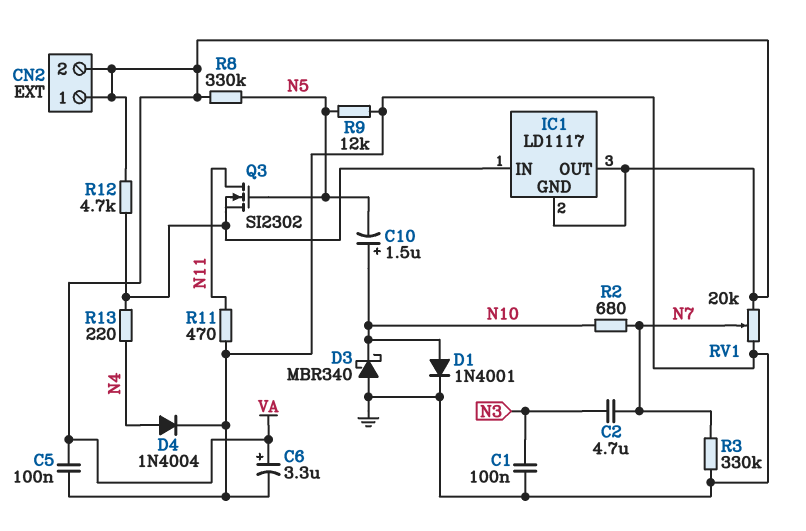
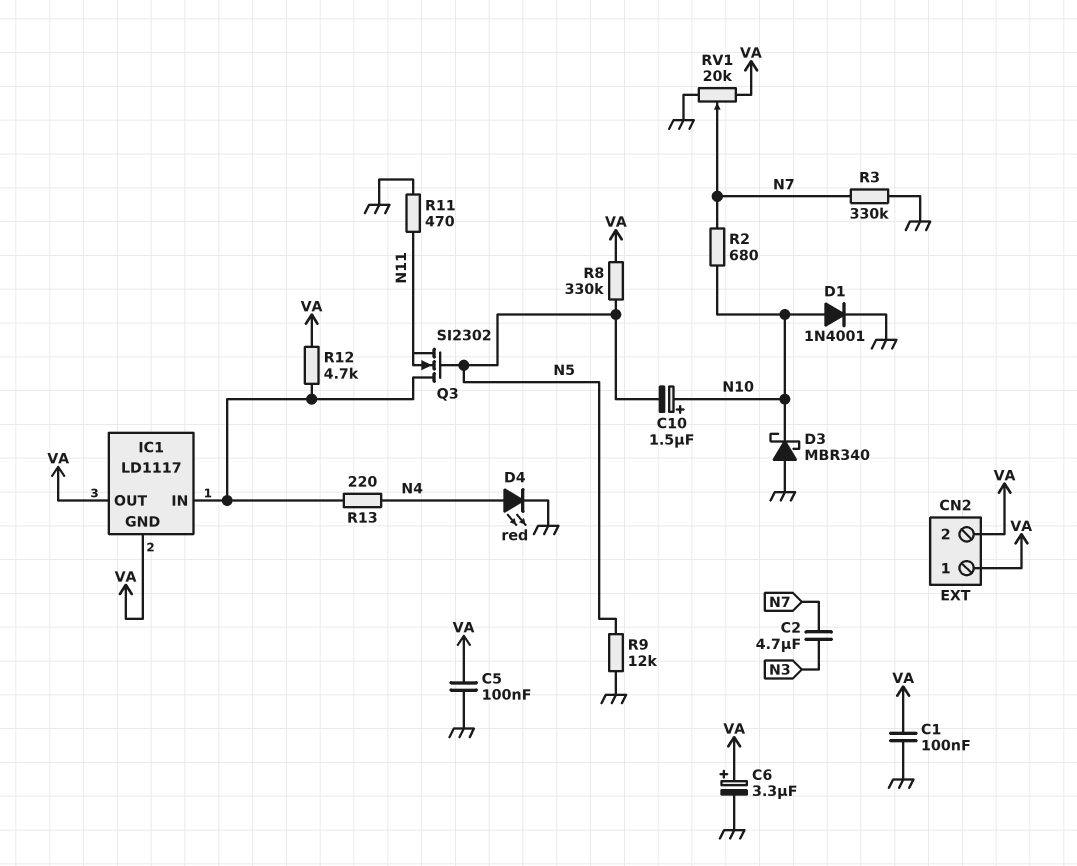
C1: 100nF (GND, N3) -> 100nF (GND, VA)
D4: diode 1N4004 (A N4, K GND) -> LED red (A N4, K GND)
Q3: NMOS SI2302 (G N5, D N11, S IC1/IN) -> NMOS SI2302 (G N5, D IC1/IN, S N11)

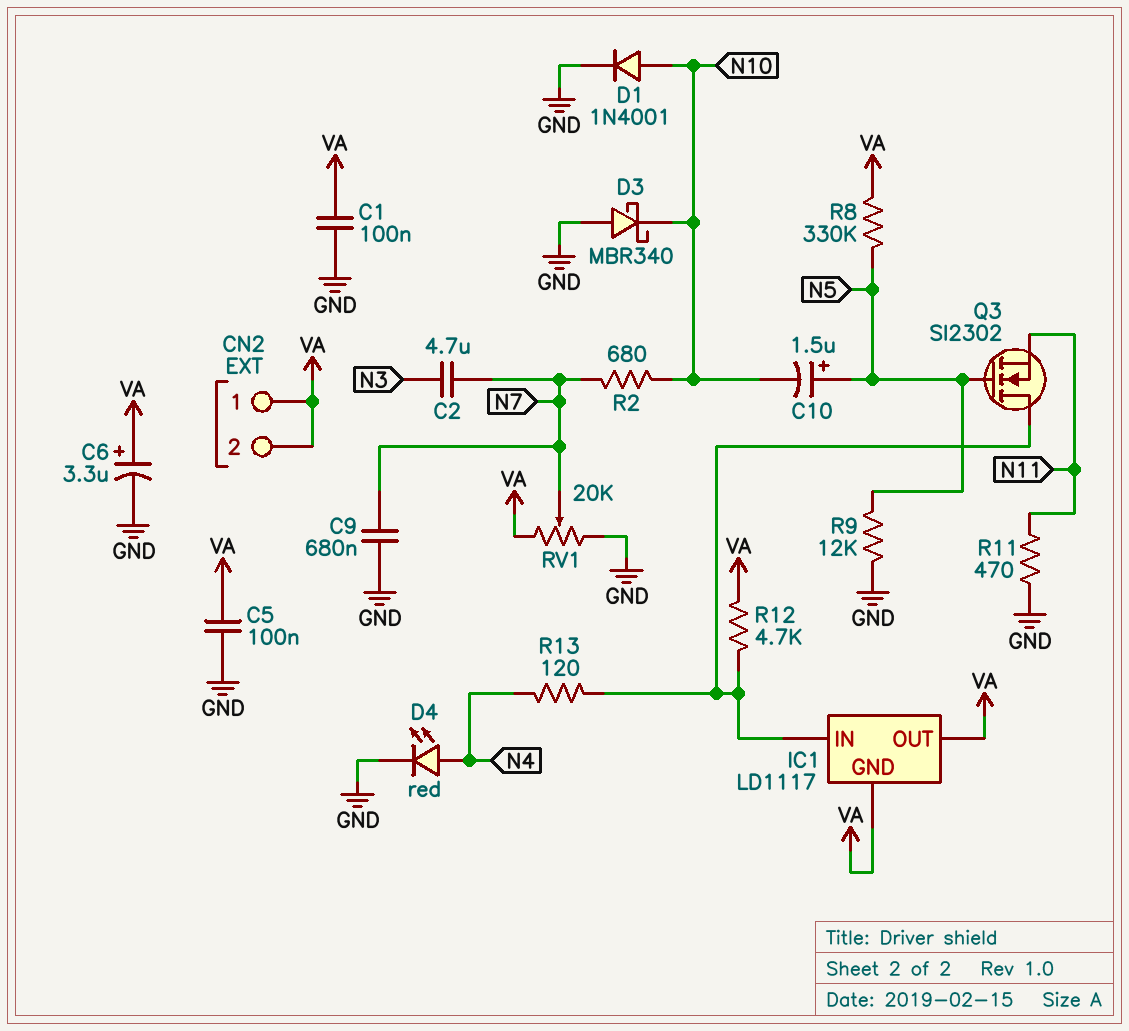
C9: none -> 680nF (GND, N7)
C10: 1.5uF (plus N10, minus N5) -> 1.5uF (plus N5, minus N10)
R3: 330k (GND, N7) -> none
R13: 220 (IC1/IN, N4) -> 120 (IC1/IN, N4)

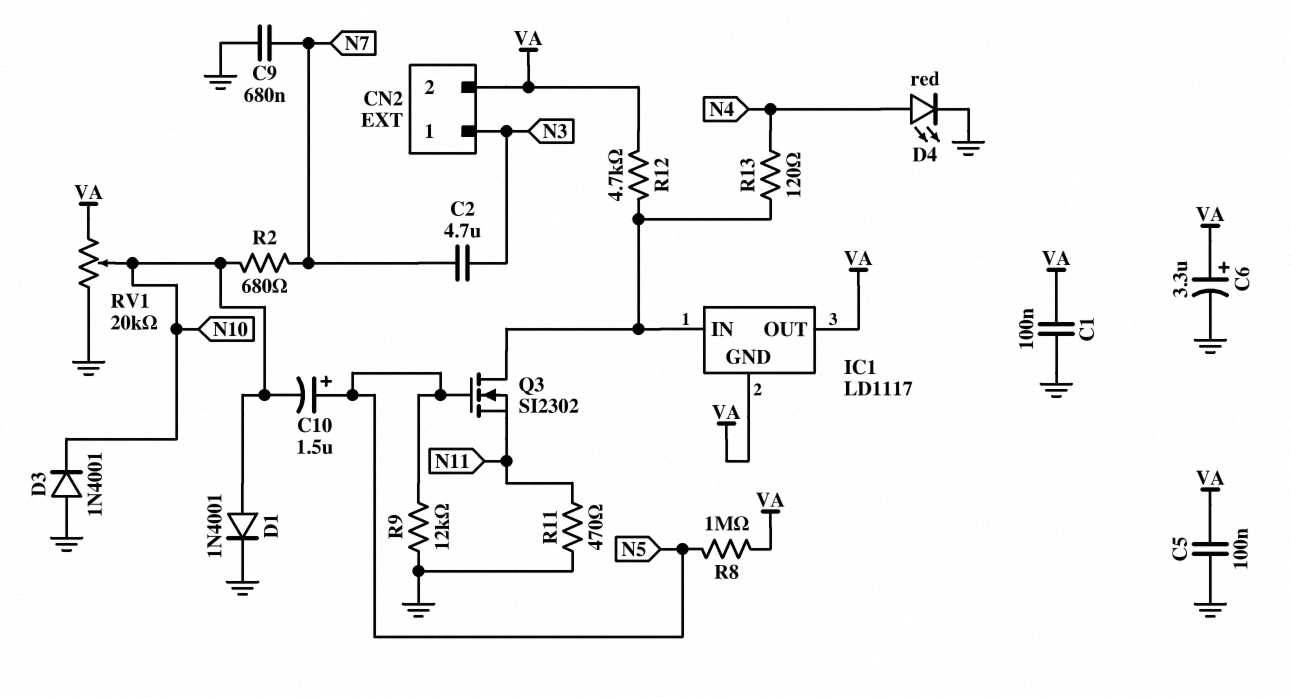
CN2 pin 1: VA -> N3
D3: schottky MBR340 (A GND, K N10) -> diode 1N4001 (A GND, K N10)
R8: 330k (N5, VA) -> 1M (N5, VA)
RV1: 20k (GND, VA, wiper N7) -> 20k (GND, VA, wiper N10)

